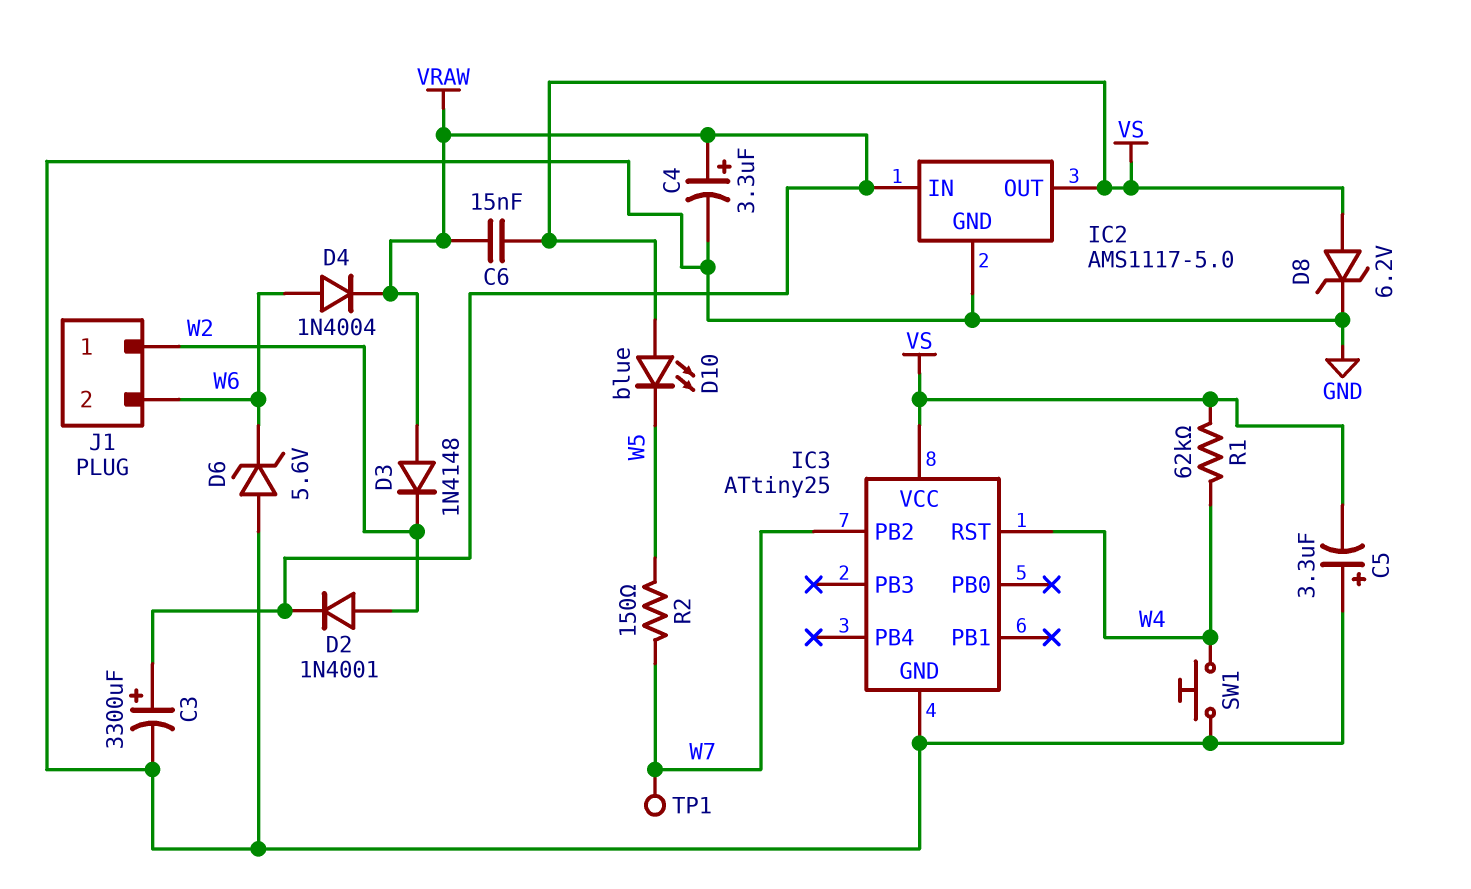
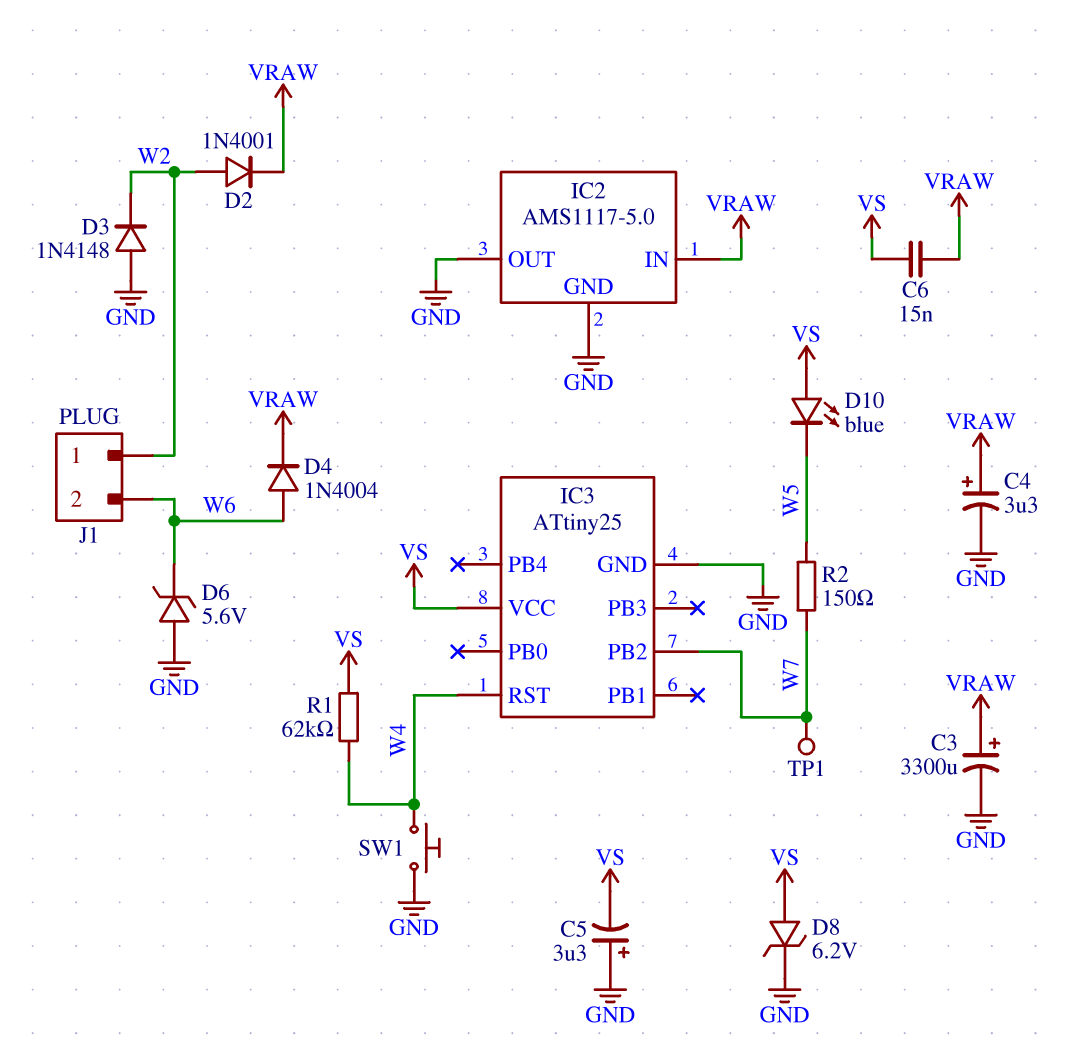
D3: diode 1N4148 (A VRAW, K W2) -> diode 1N4148 (A GND, K W2)
IC2 pin OUT: VS -> GND

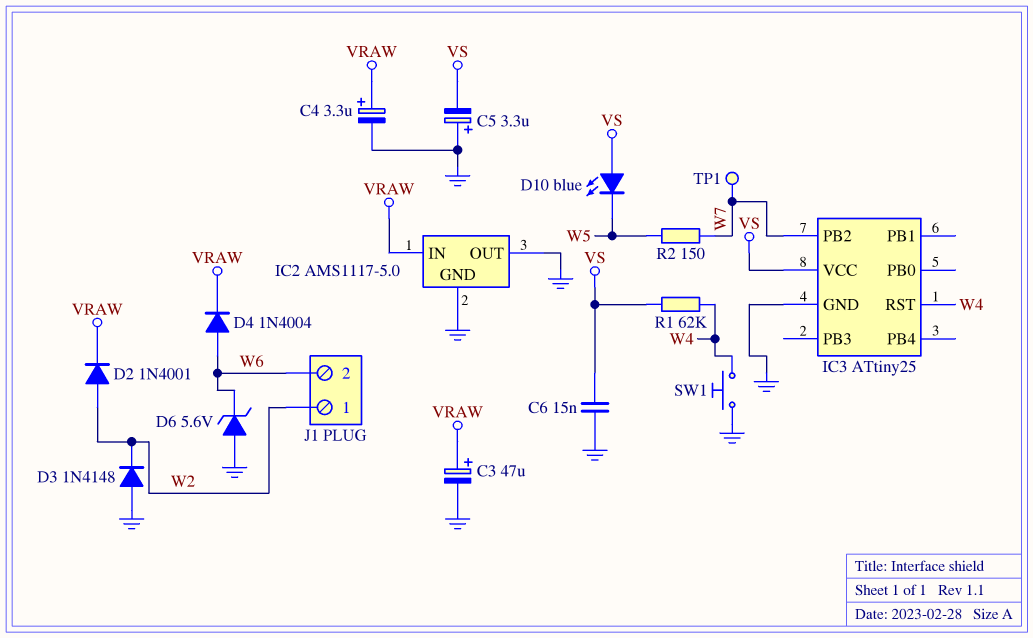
C3: 3300uF (plus VRAW, minus GND) -> 47uF (plus VRAW, minus GND)
C6: 15nF (VRAW, VS) -> 15nF (GND, VS)
D8: zener 6.2V (A VS, K GND) -> none

